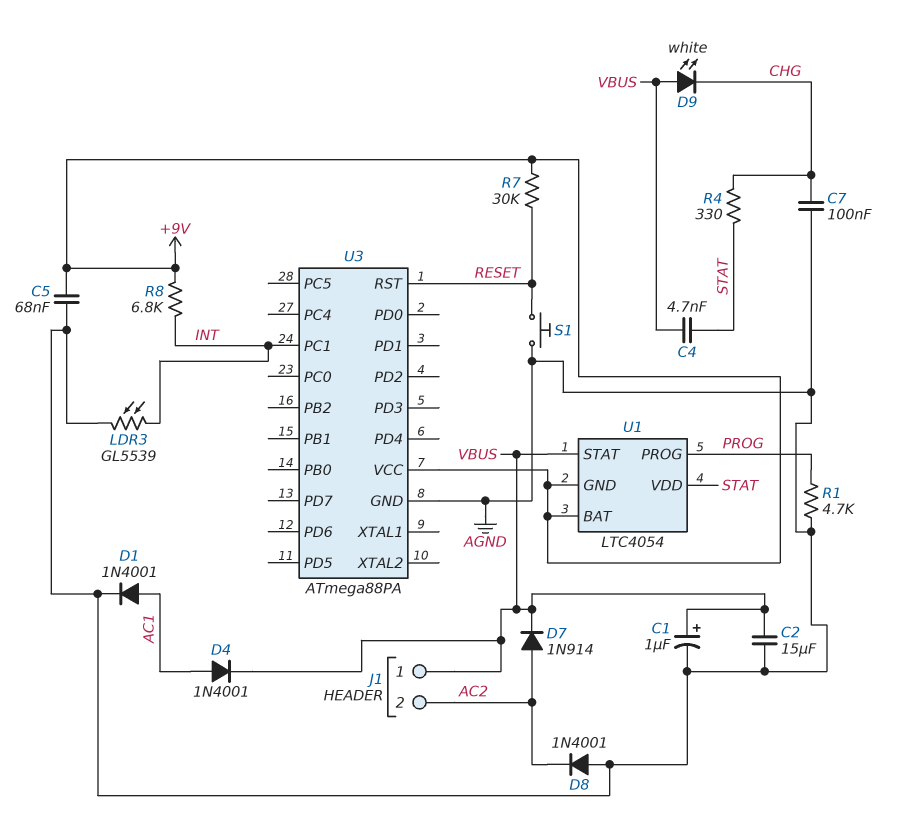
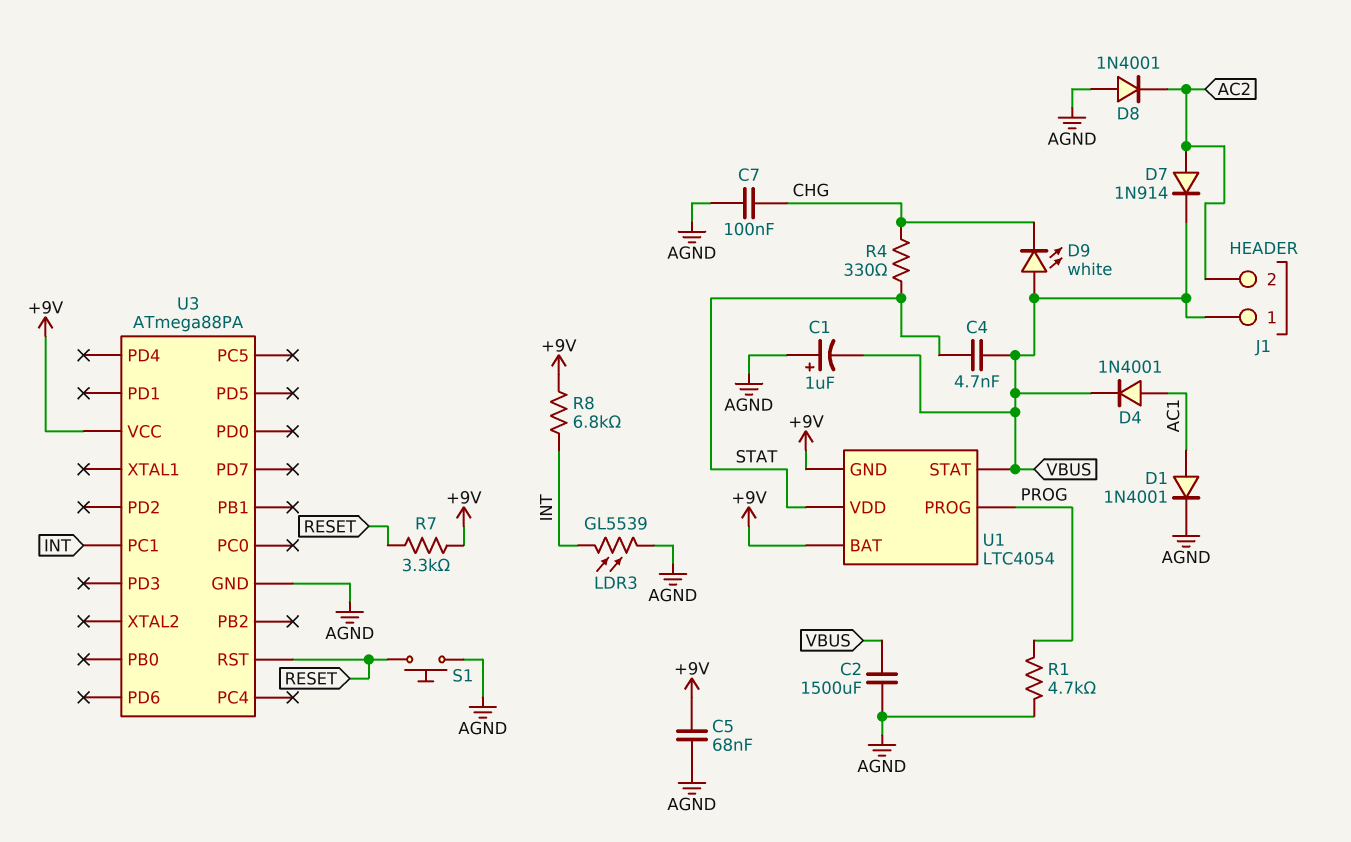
C1: 1uF (plus VBUS, minus AGND) -> 1uF (plus AGND, minus VBUS)
C2: 15uF (AGND, VBUS) -> 1500uF (AGND, VBUS)
R7: 30k (+9V, RESET) -> 3.3k (+9V, RESET)

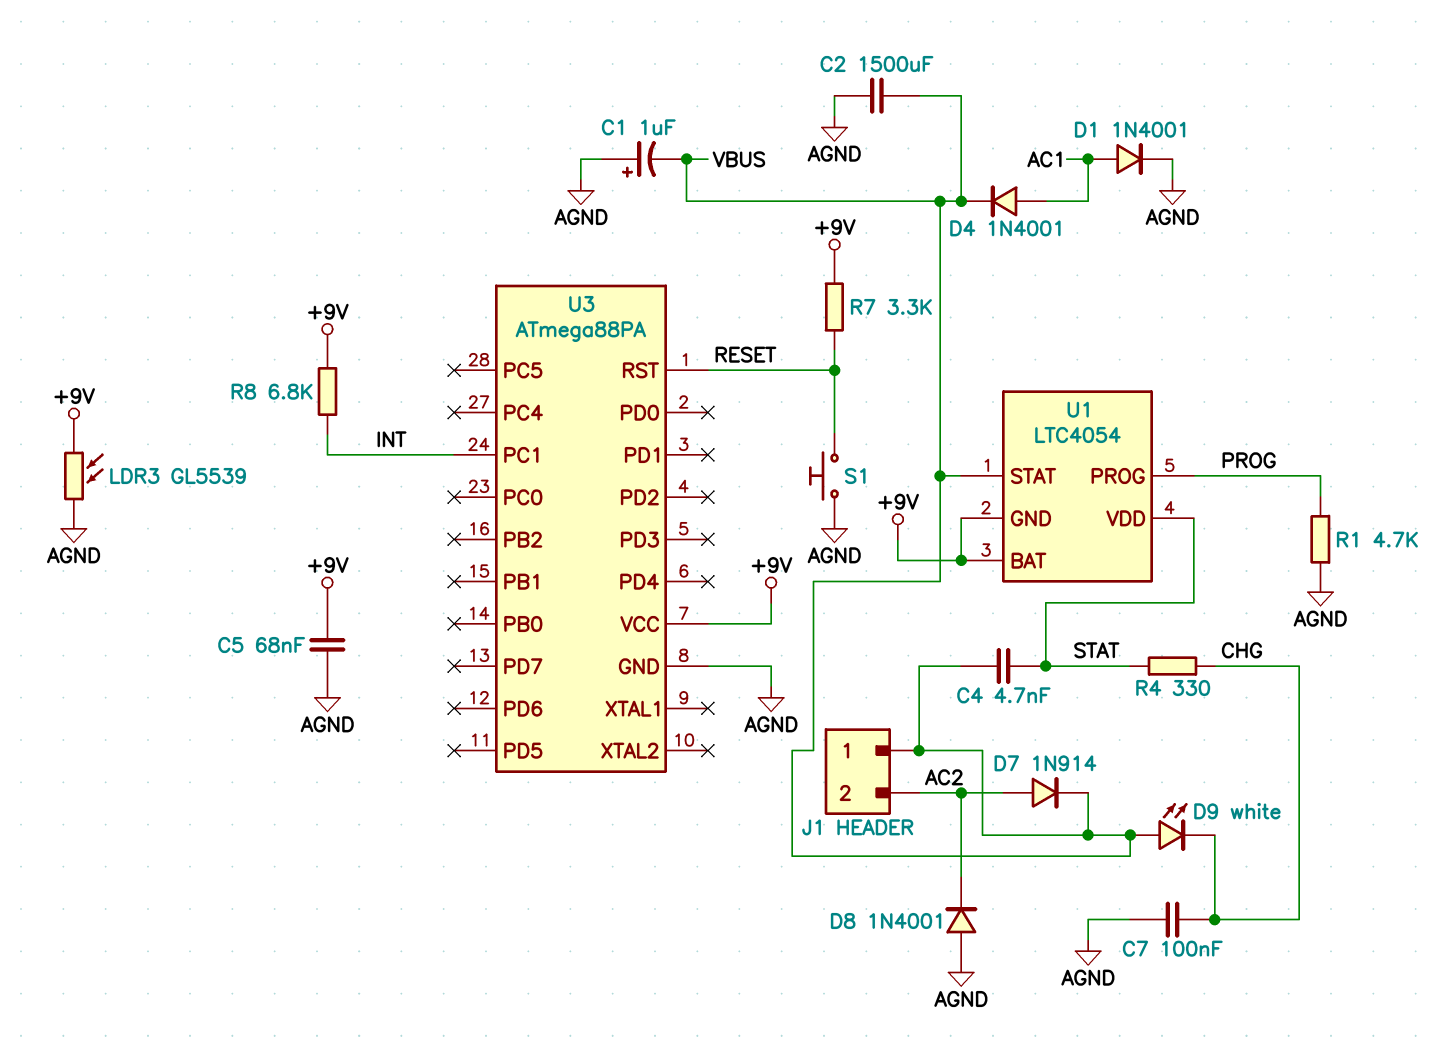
LDR3: GL5539 (AGND, INT) -> GL5539 (+9V, AGND)

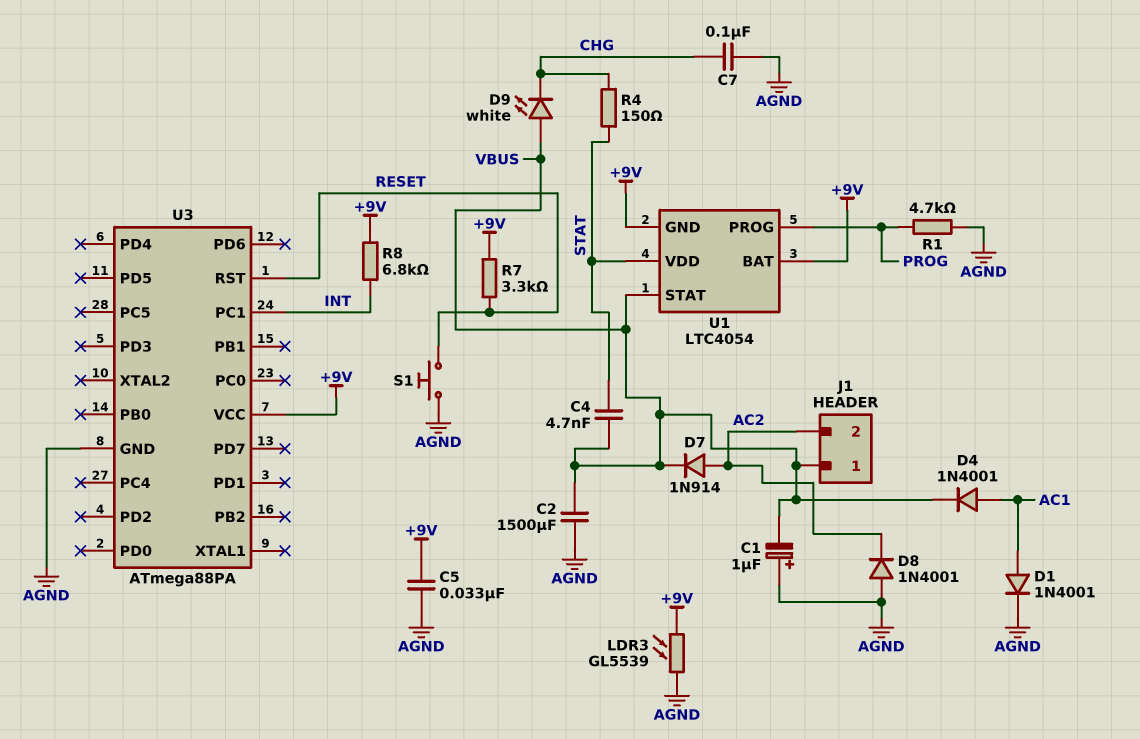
C5: 68nF (+9V, AGND) -> 33nF (+9V, AGND)
R4: 330 (CHG, STAT) -> 150 (CHG, STAT)

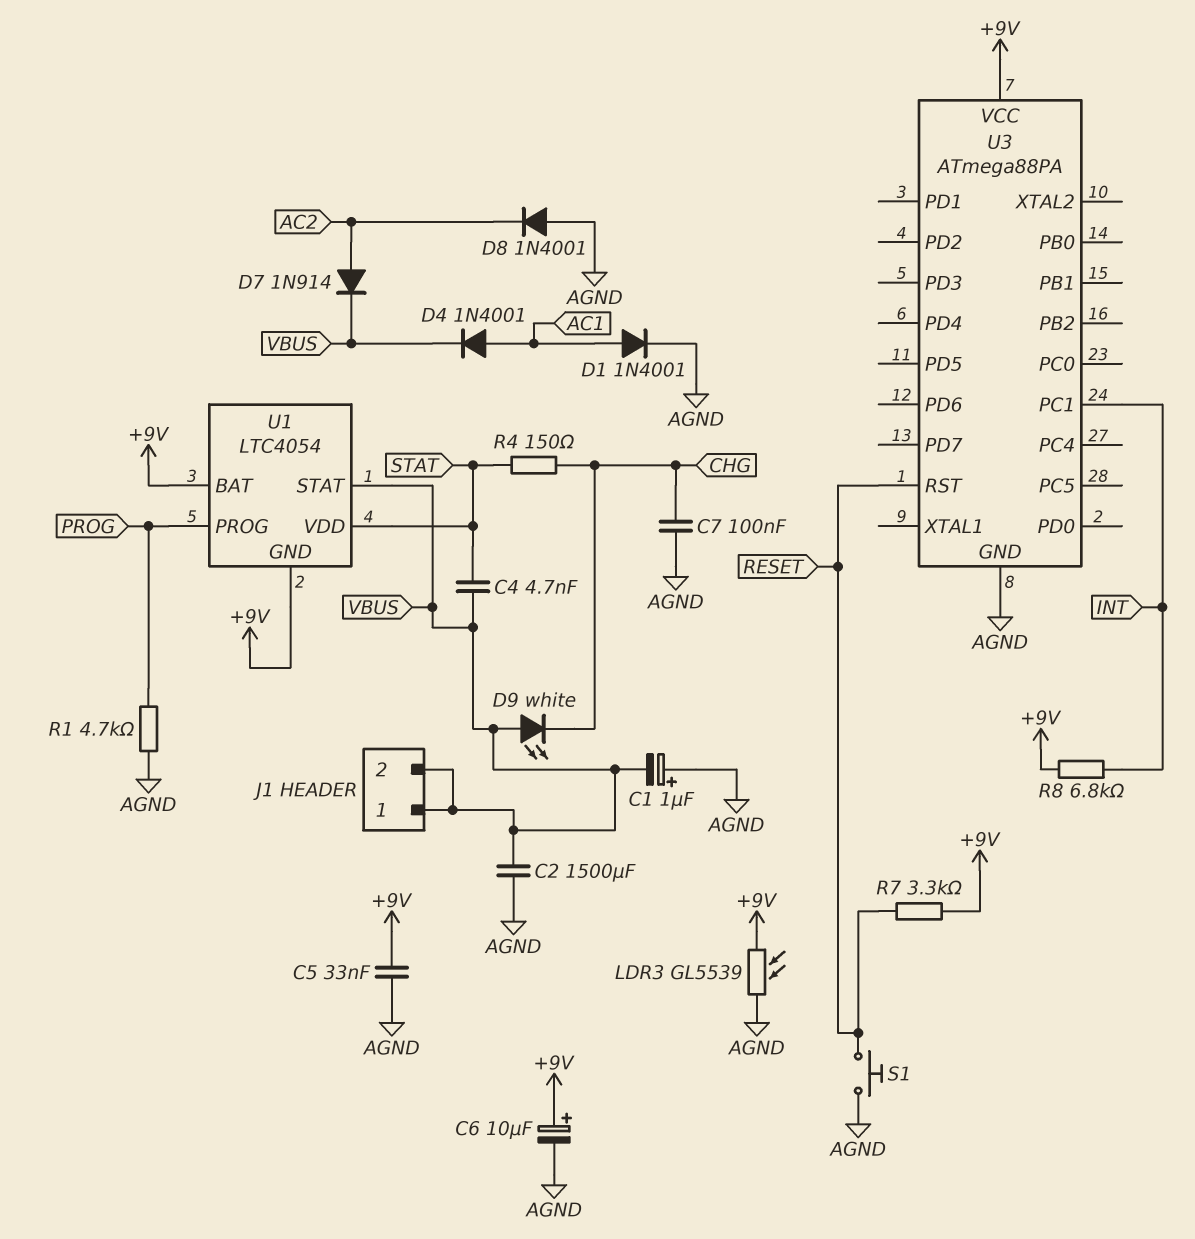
C6: none -> 10uF (plus +9V, minus AGND)
J1 pin 2: AC2 -> VBUS

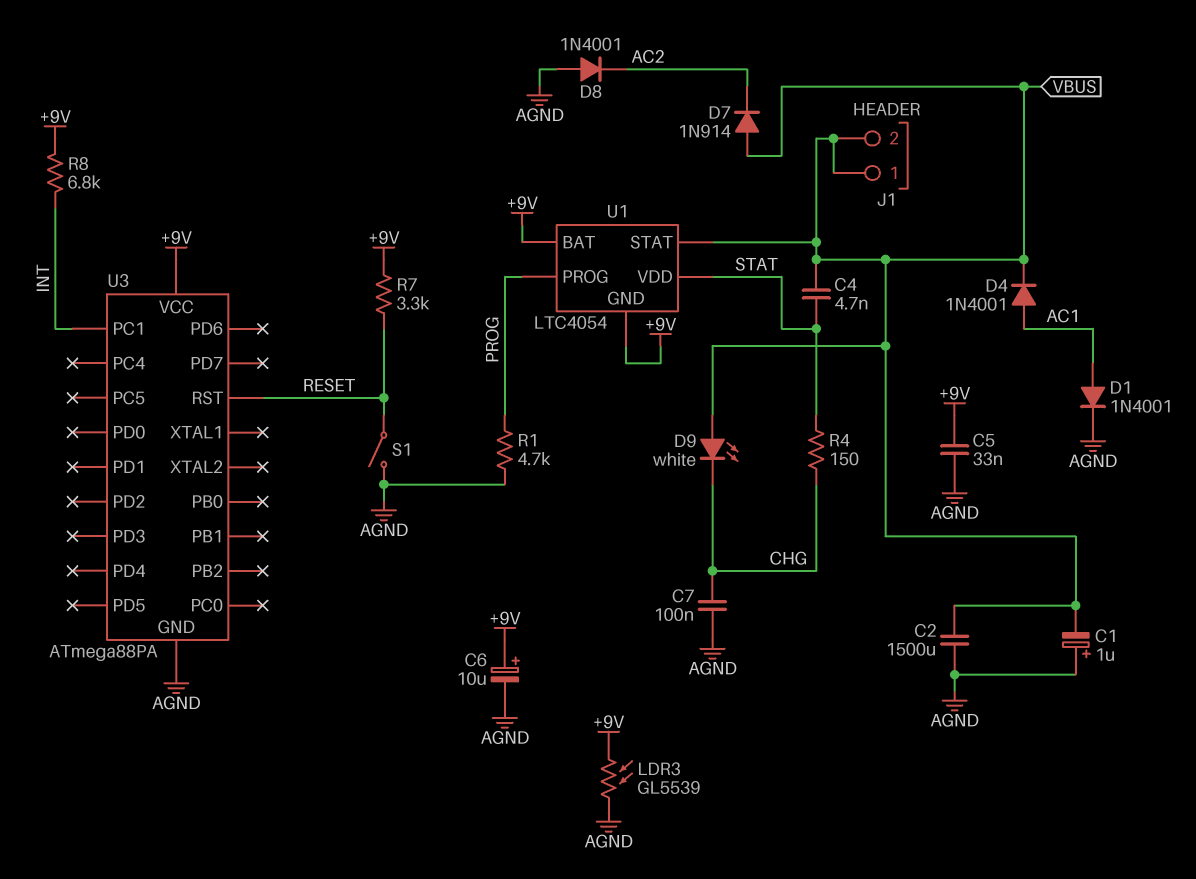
D7: diode 1N914 (A AC2, K VBUS) -> diode 1N914 (A VBUS, K AC2)
S1: button (AGND, RESET) -> switch (AGND, RESET)

